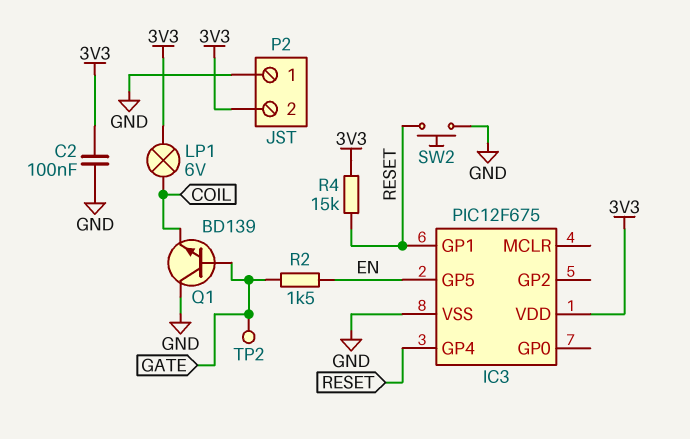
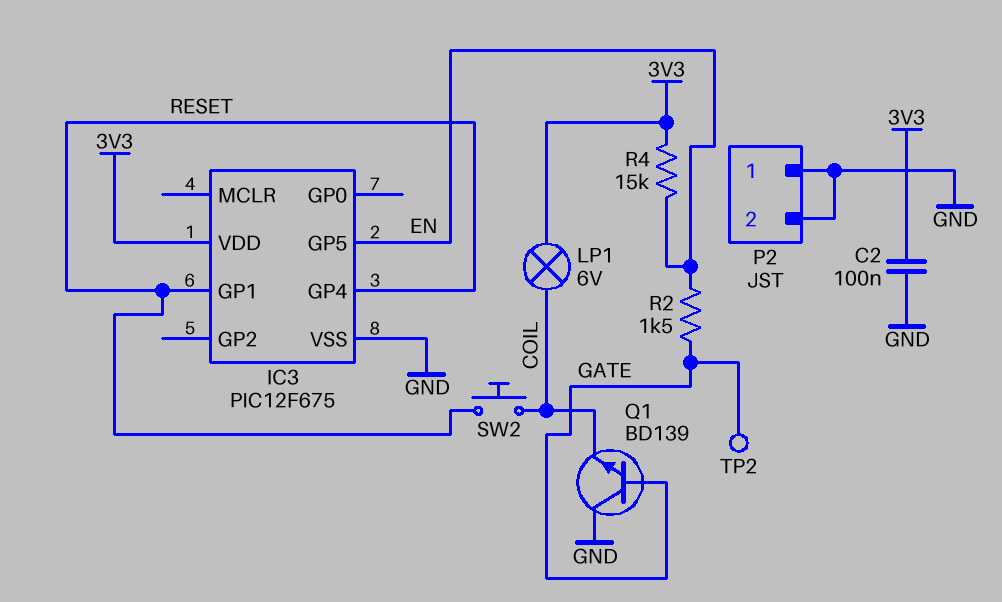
P2 pin 2: 3V3 -> GND
R4: 15k (3V3, RESET) -> 15k (3V3, EN)
SW2: button (GND, RESET) -> button (COIL, RESET)

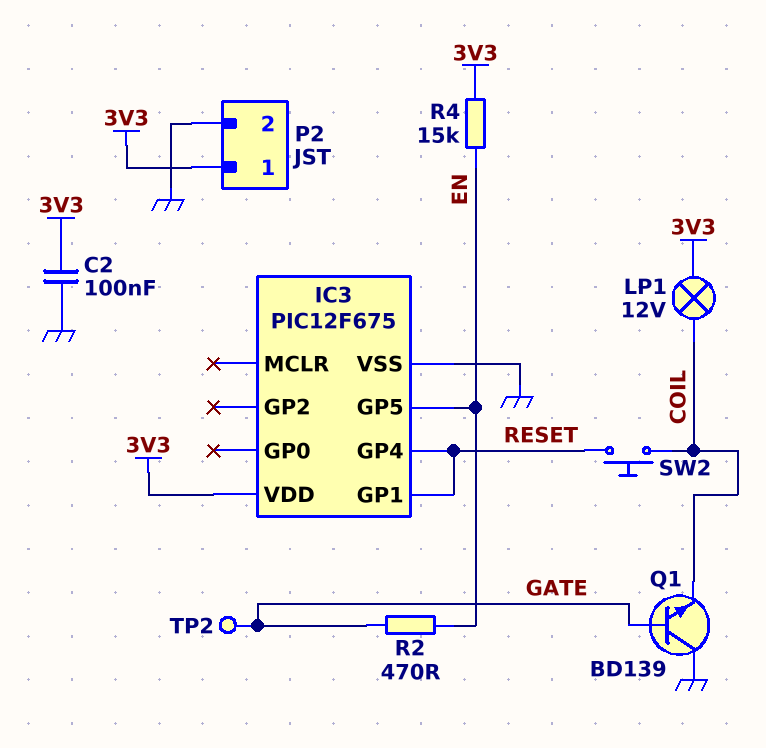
LP1: lamp 6V (3V3, COIL) -> lamp 12V (3V3, COIL)
P2 pin 1: GND -> 3V3
R2: 1.5k (EN, GATE) -> 470 (EN, GATE)

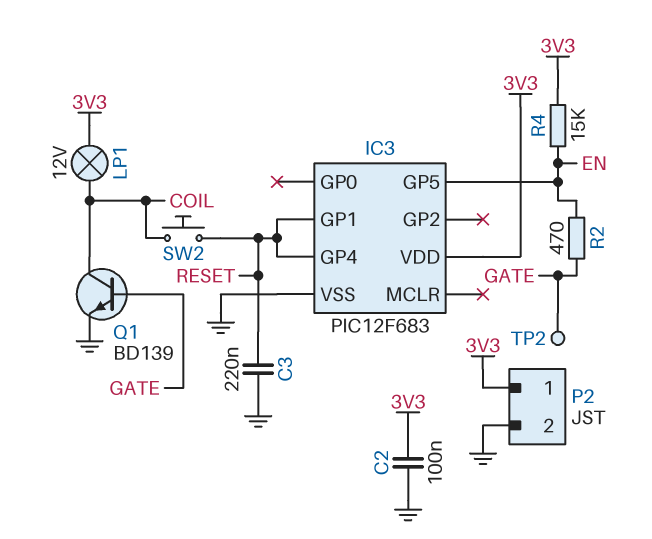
C3: none -> 220nF (GND, RESET)
IC3: PIC12F675 -> PIC12F683
Q1: NPN BD139 (B GATE, C GND, E COIL) -> NPN BD139 (B GATE, C COIL, E GND)

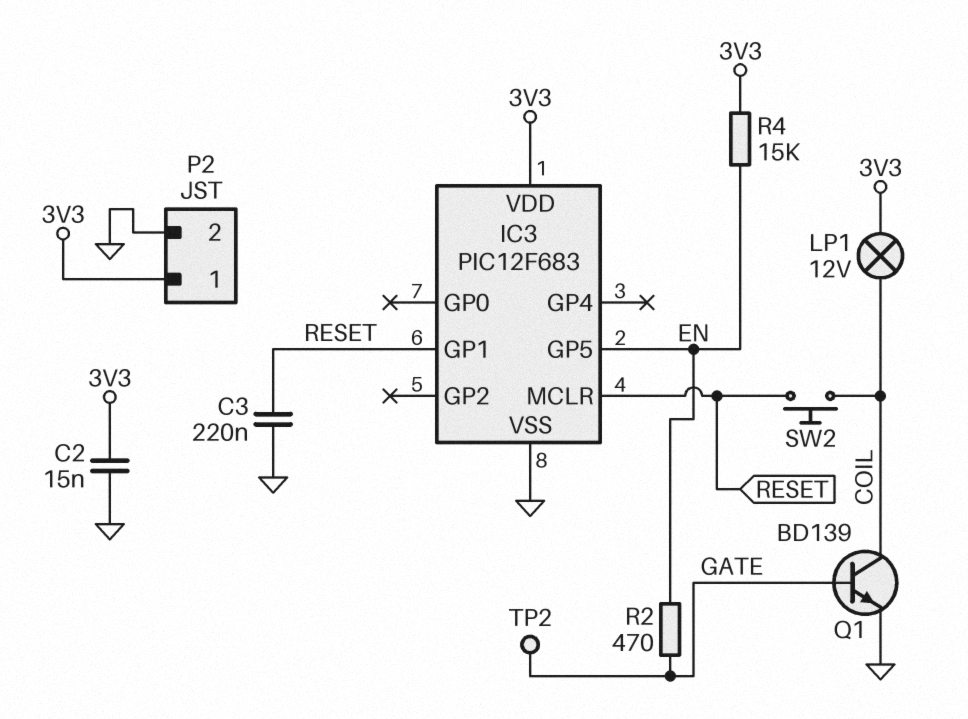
C2: 100nF (3V3, GND) -> 15nF (3V3, GND)
IC3 pin GP4: RESET -> none
IC3 pin MCLR: none -> RESET

